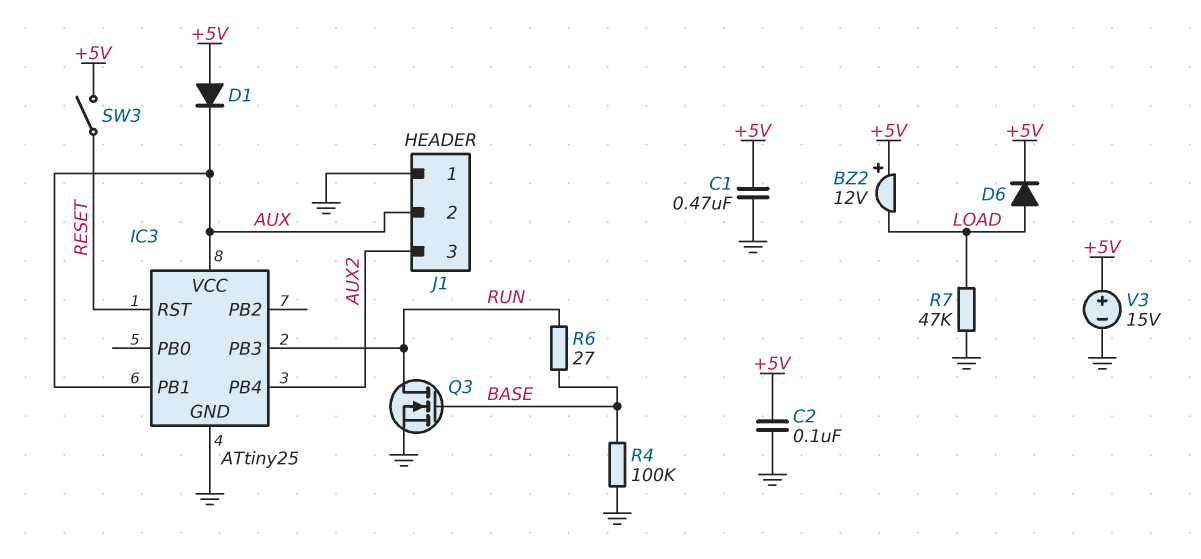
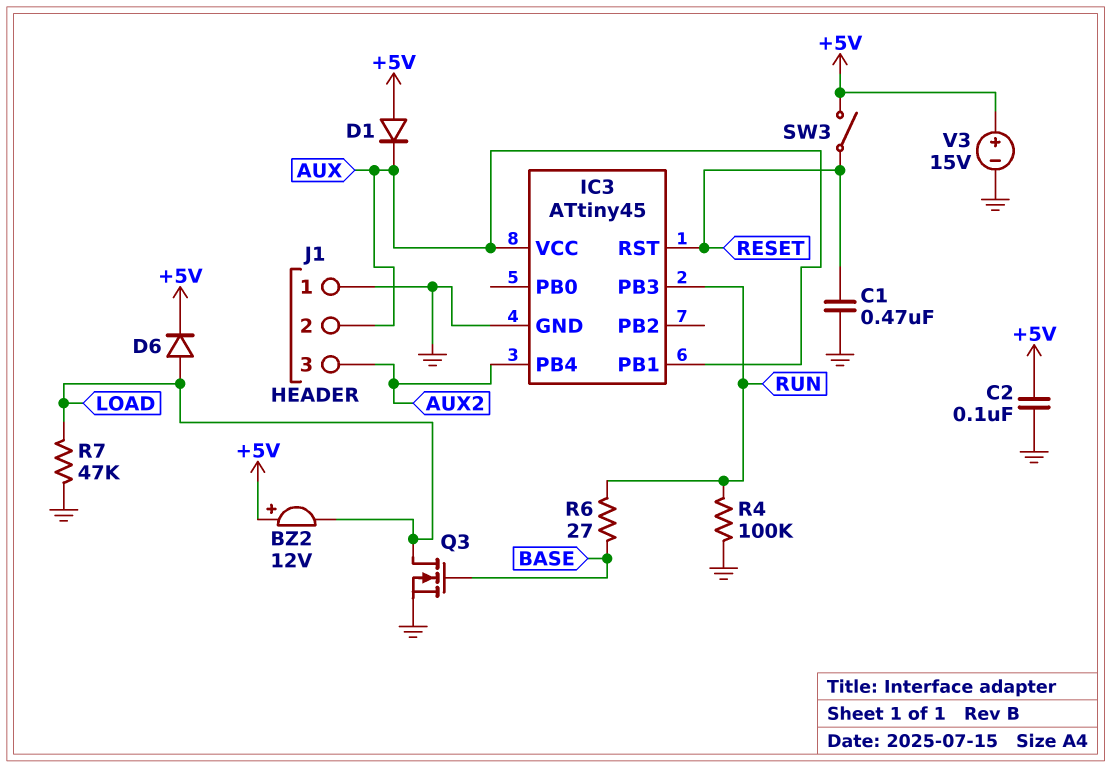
C1: 470nF (+5V, GND) -> 470nF (GND, RESET)
IC3: ATtiny25 -> ATtiny45
Q3: NMOS (G BASE, D RUN, S GND) -> NMOS (G BASE, D LOAD, S GND)
R4: 100k (BASE, GND) -> 100k (GND, RUN)

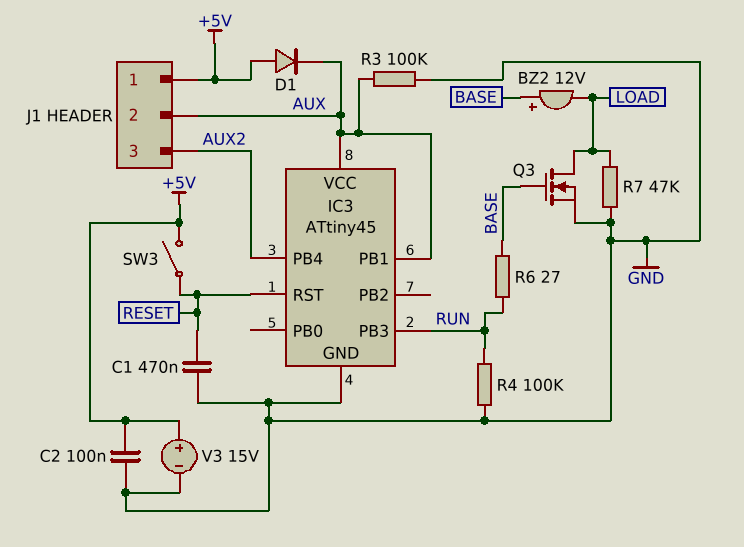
BZ2: buzzer 12V (plus +5V, minus LOAD) -> buzzer 12V (plus BASE, minus LOAD)
D6: diode (A LOAD, K +5V) -> none
J1 pin 1: GND -> +5V
R3: none -> 100k (AUX, GND)

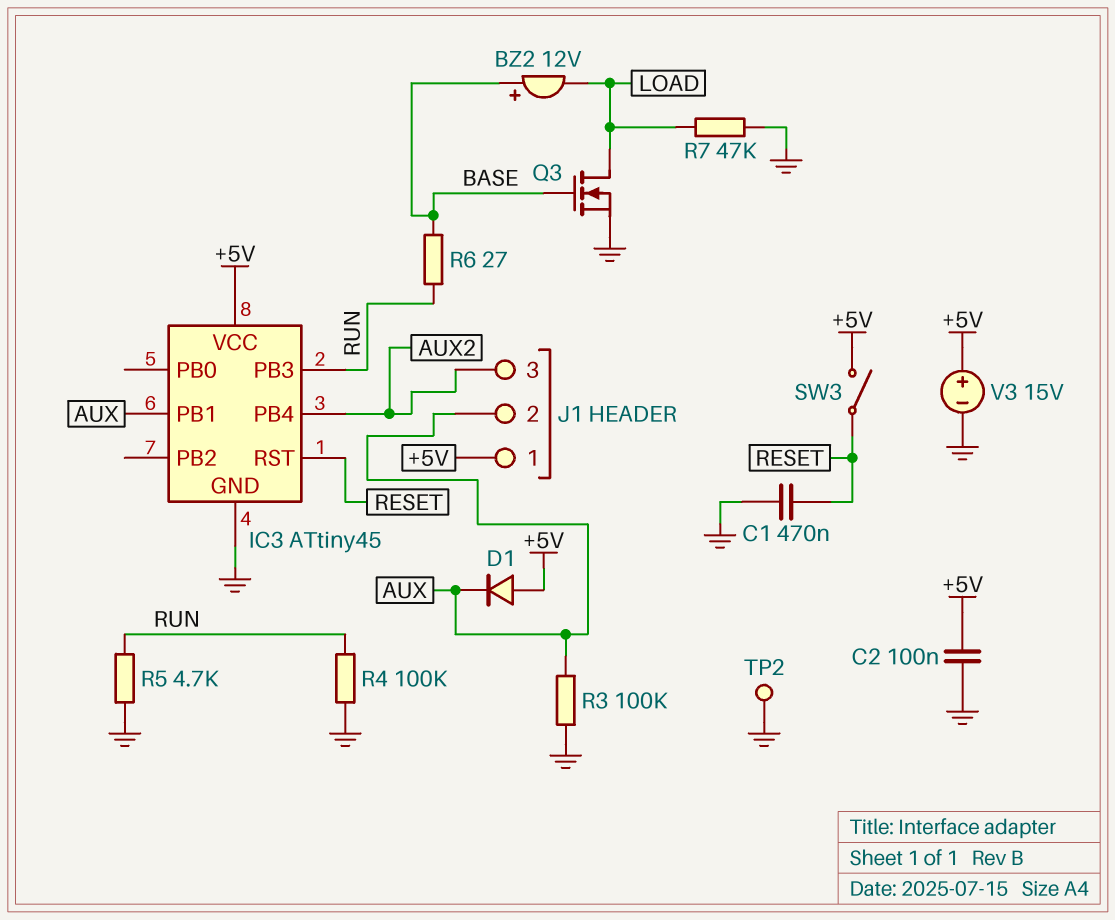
IC3 pin VCC: AUX -> +5V
R5: none -> 4.7k (GND, RUN)
TP2: none -> test point (GND)

